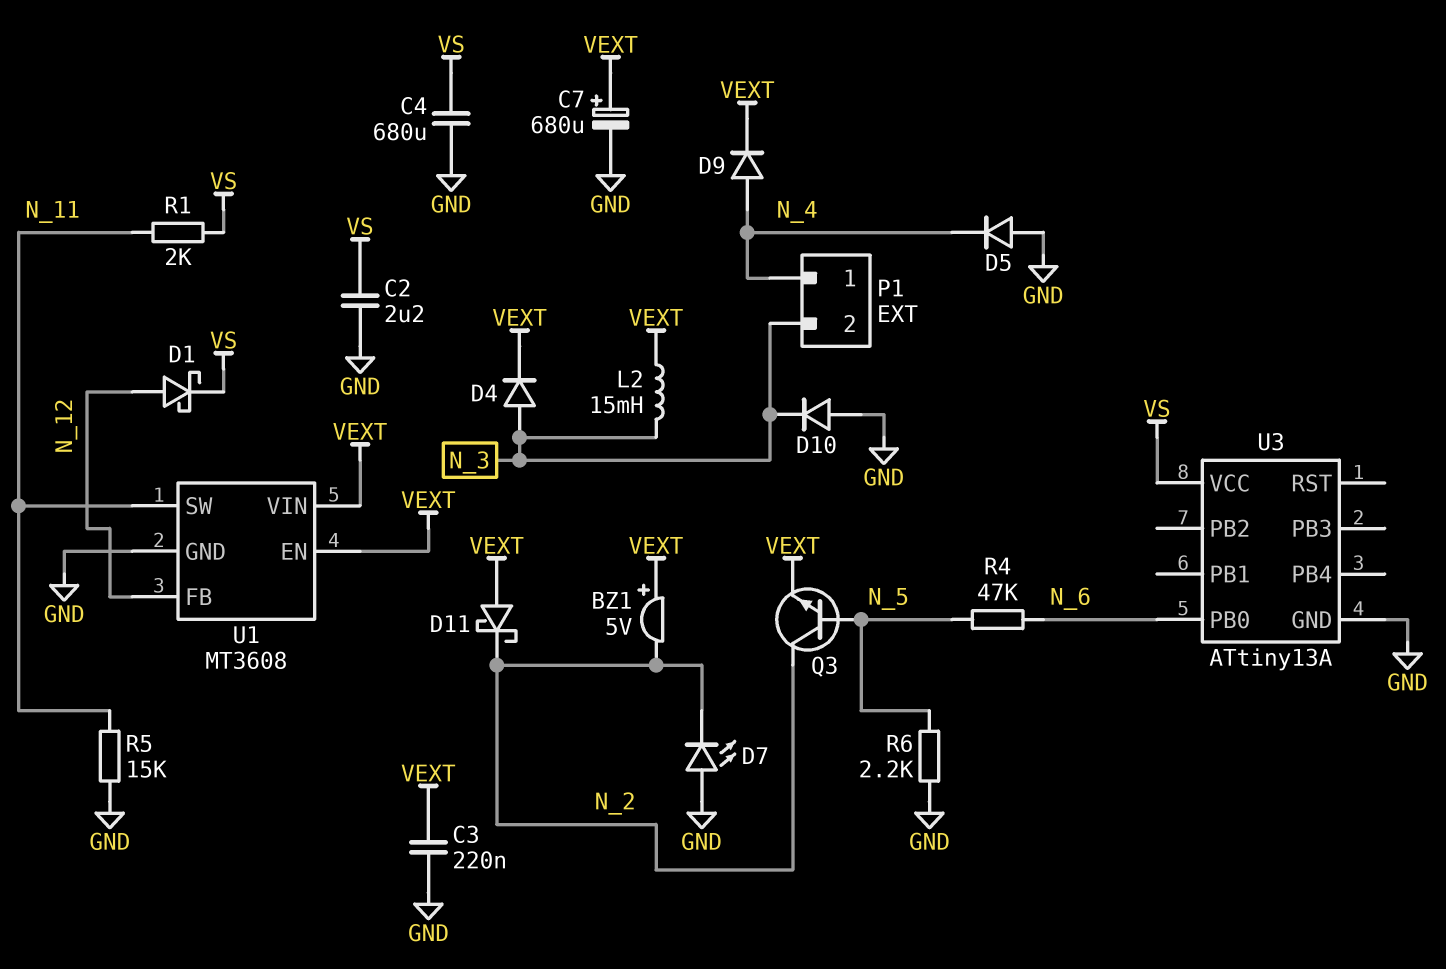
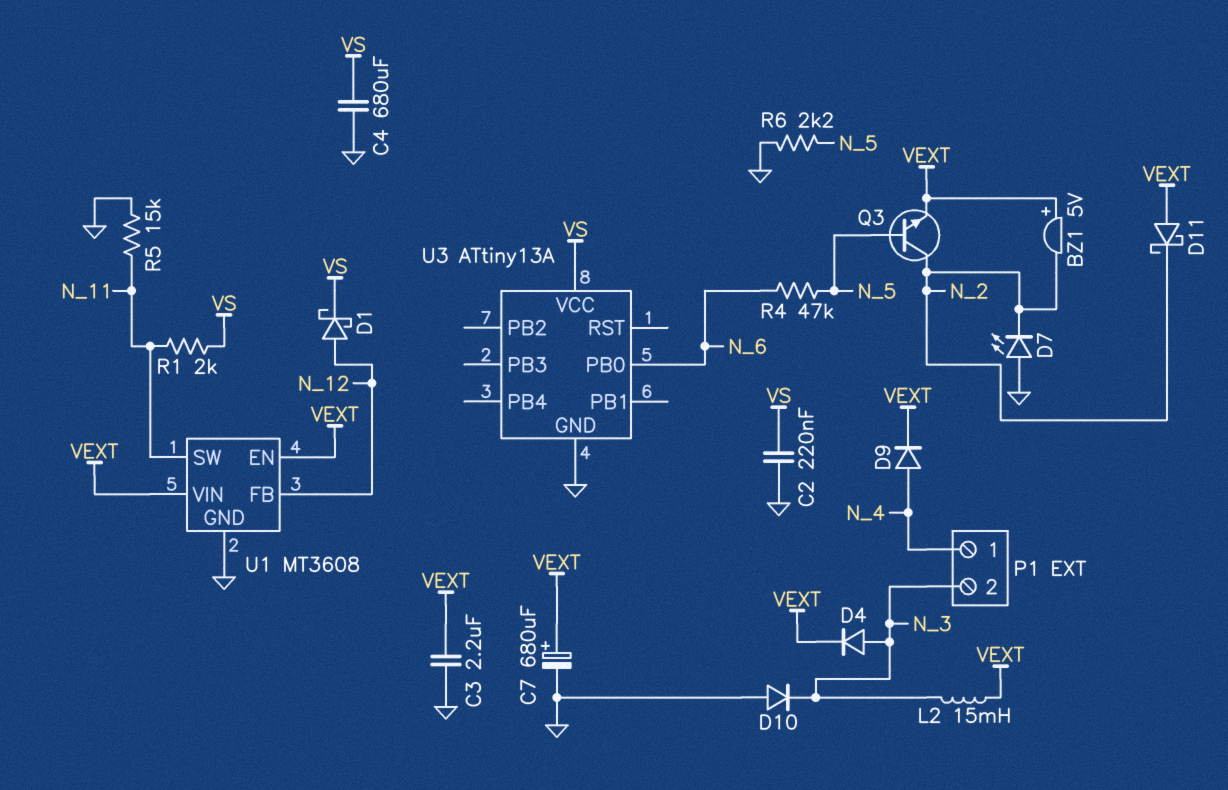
C2: 2.2uF (GND, VS) -> 220nF (GND, VS)
C3: 220nF (GND, VEXT) -> 2.2uF (GND, VEXT)
D5: diode (A GND, K N_4) -> none

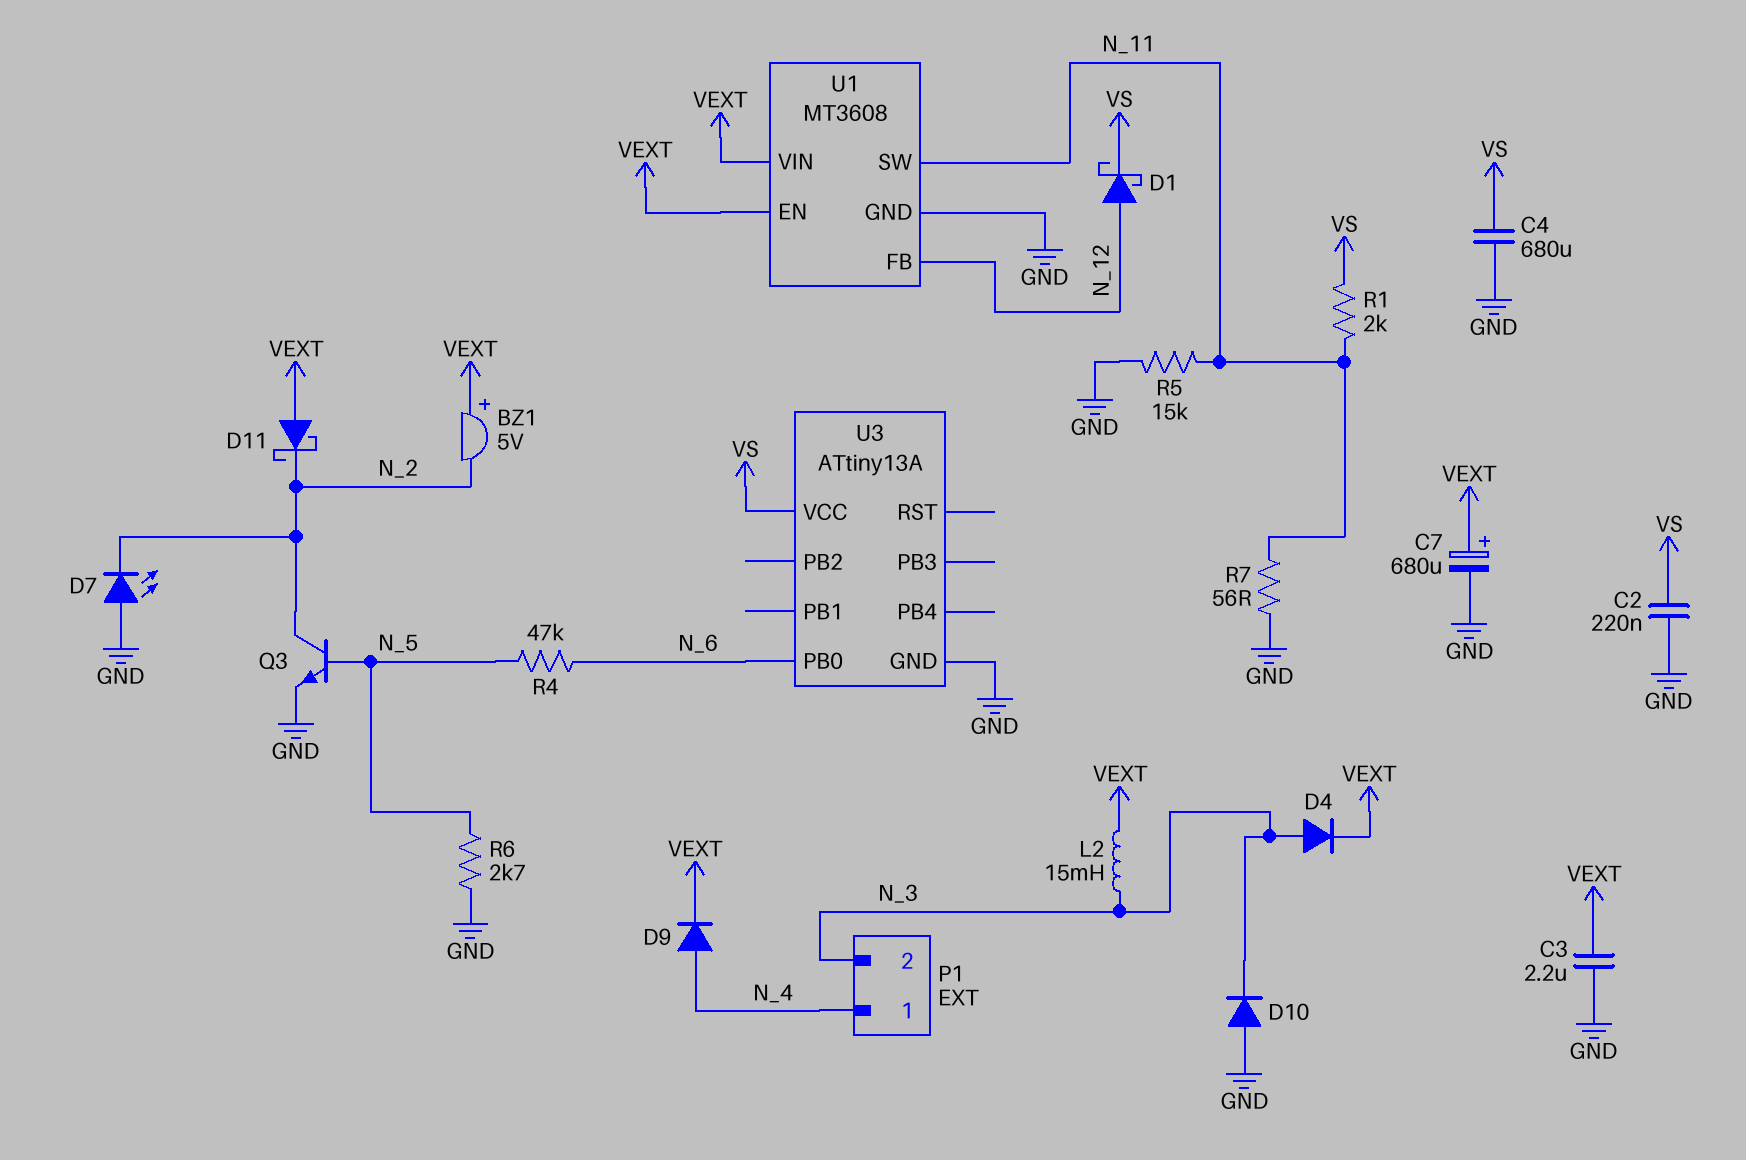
Q3: NPN (B N_5, C N_2, E VEXT) -> NPN (B N_5, C N_2, E GND)
R6: 2.2k (GND, N_5) -> 2.7k (GND, N_5)
R7: none -> 56 (GND, N_11)

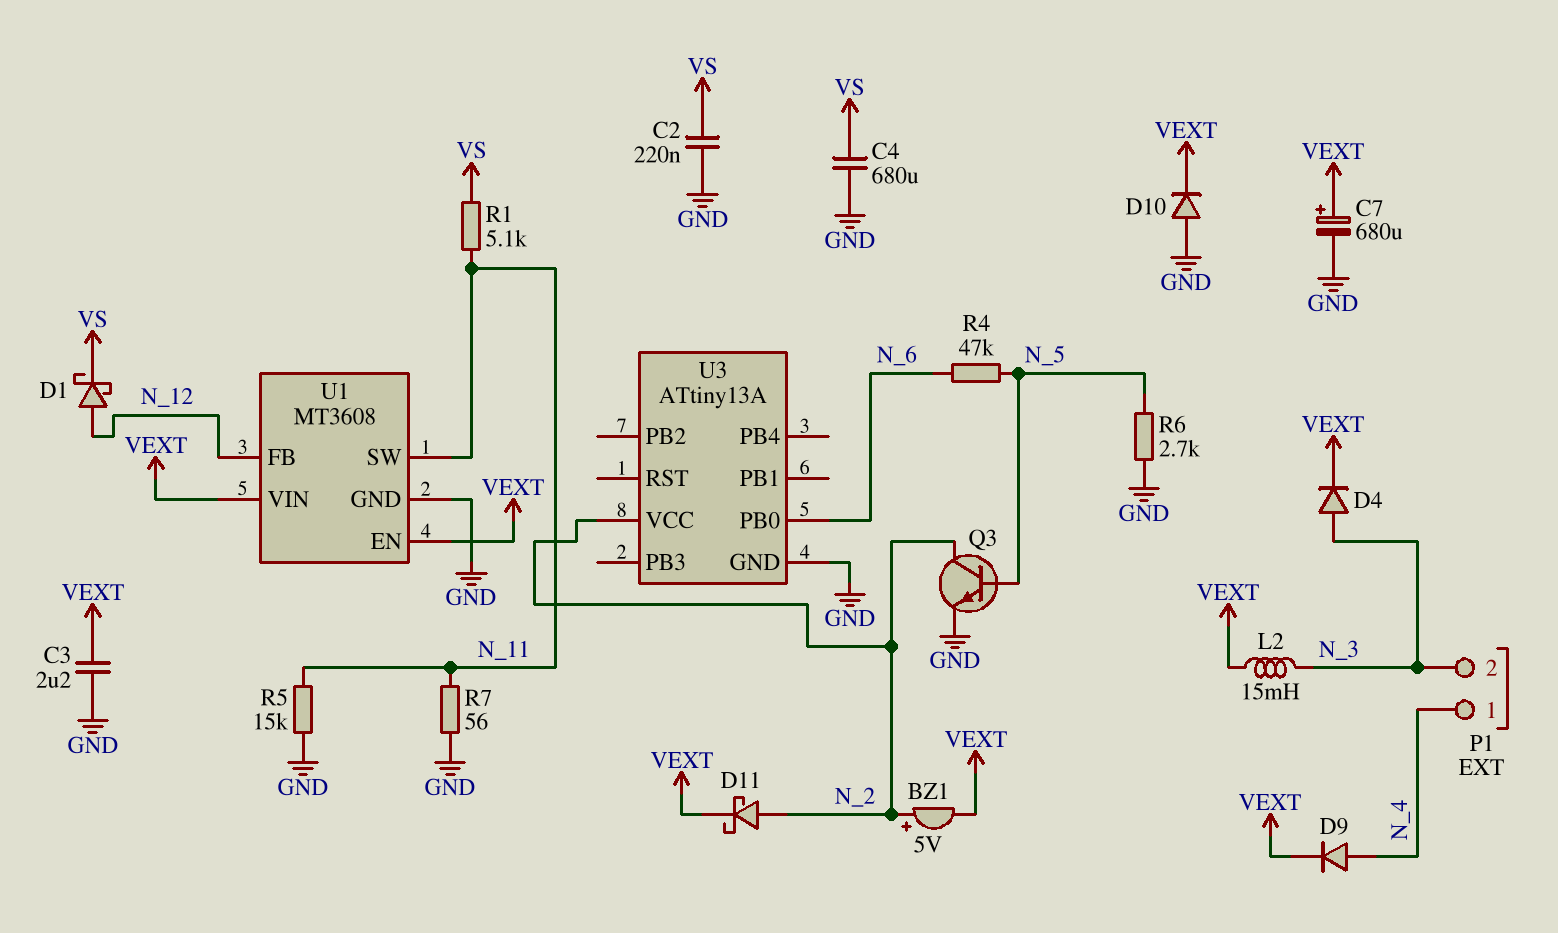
BZ1: buzzer 5V (plus VEXT, minus N_2) -> buzzer 5V (plus N_2, minus VEXT)
D7: LED (A GND, K N_2) -> none
D10: diode (A GND, K N_3) -> diode (A GND, K VEXT)
D11: schottky (A VEXT, K N_2) -> schottky (A N_2, K VEXT)
R1: 2k (N_11, VS) -> 5.1k (N_11, VS)
U3 pin VCC: VS -> N_2

